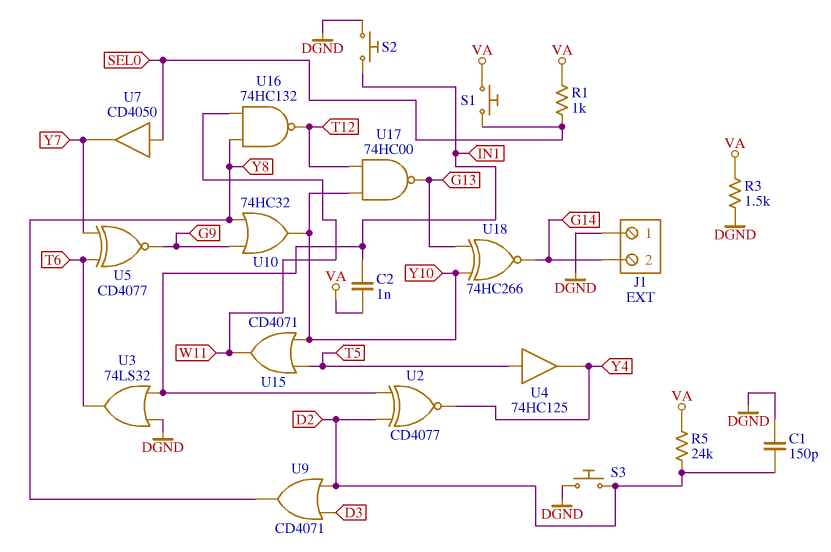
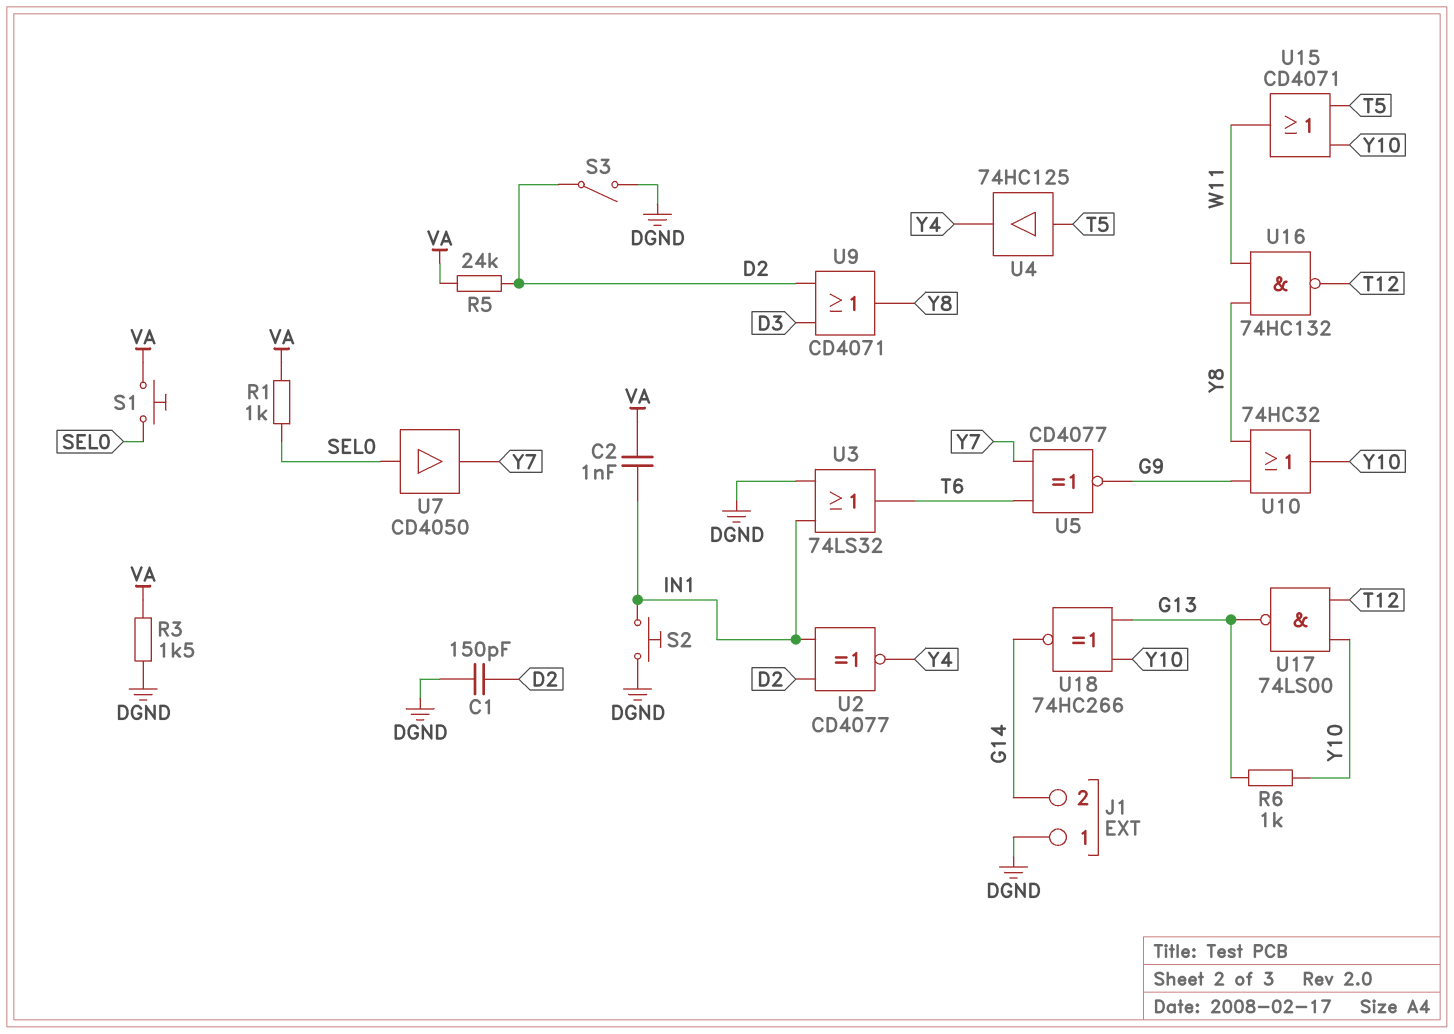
R6: none -> 1k (G13, Y10)
S3: button (D2, DGND) -> switch (D2, DGND)
U17: NAND 74HC00 (in T12, in Y10, out G13) -> NAND 74LS00 (in T12, in Y10, out G13)

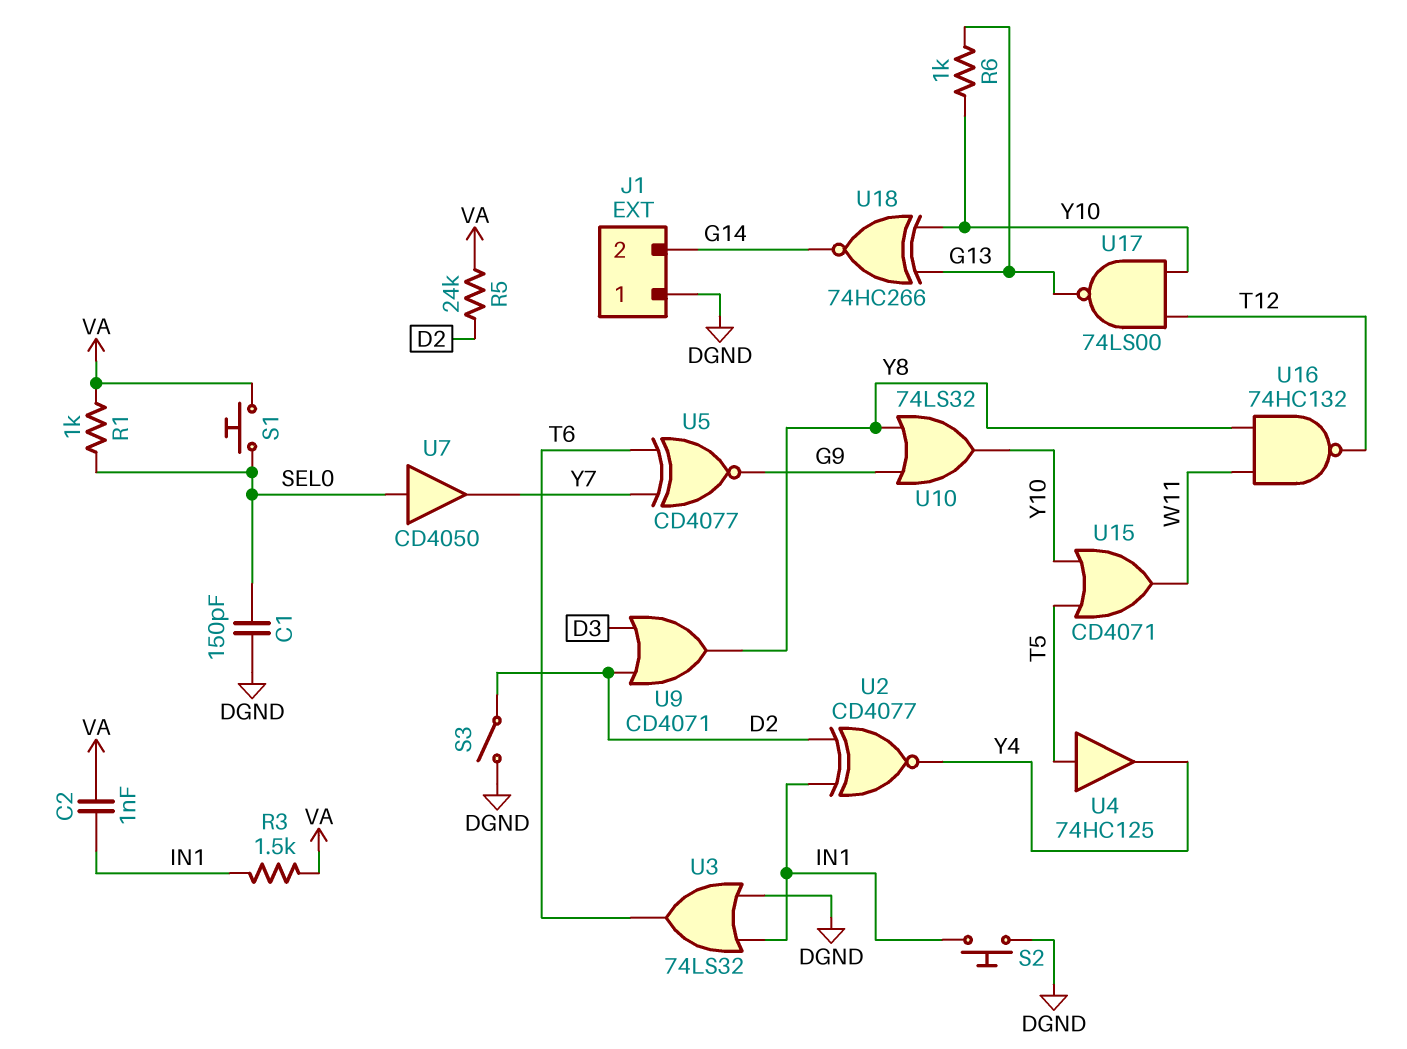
C1: 150pF (D2, DGND) -> 150pF (DGND, SEL0)
R3: 1.5k (DGND, VA) -> 1.5k (IN1, VA)
U10: OR 74HC32 (in G9, in Y8, out Y10) -> OR 74LS32 (in G9, in Y8, out Y10)

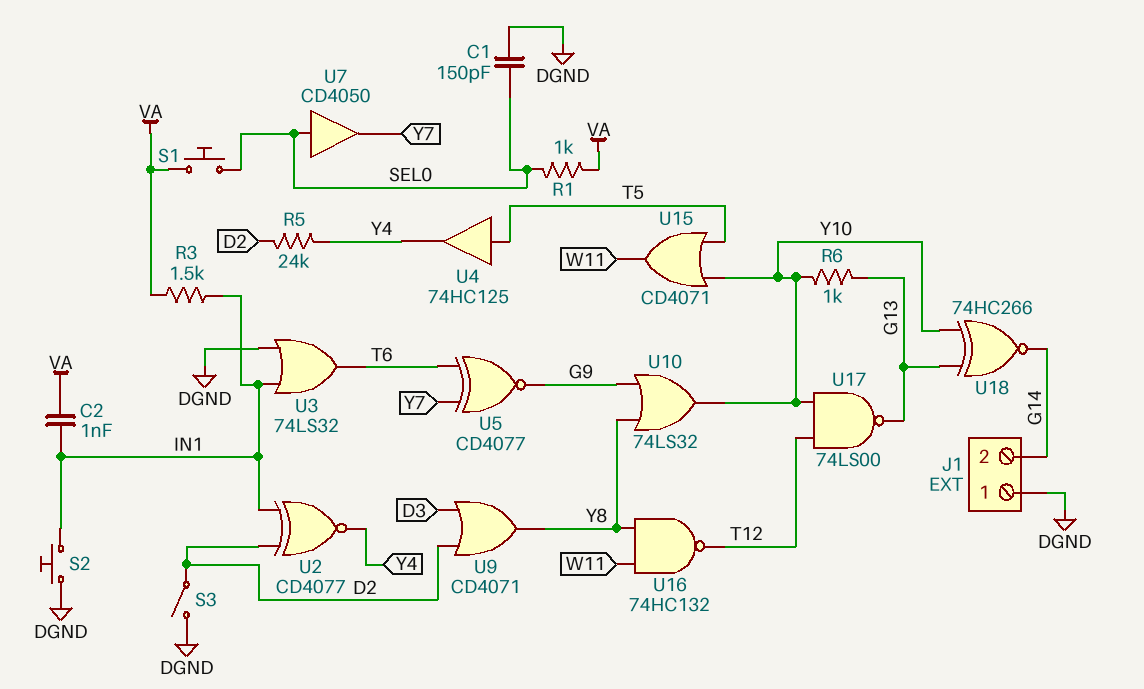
R5: 24k (D2, VA) -> 24k (D2, Y4)

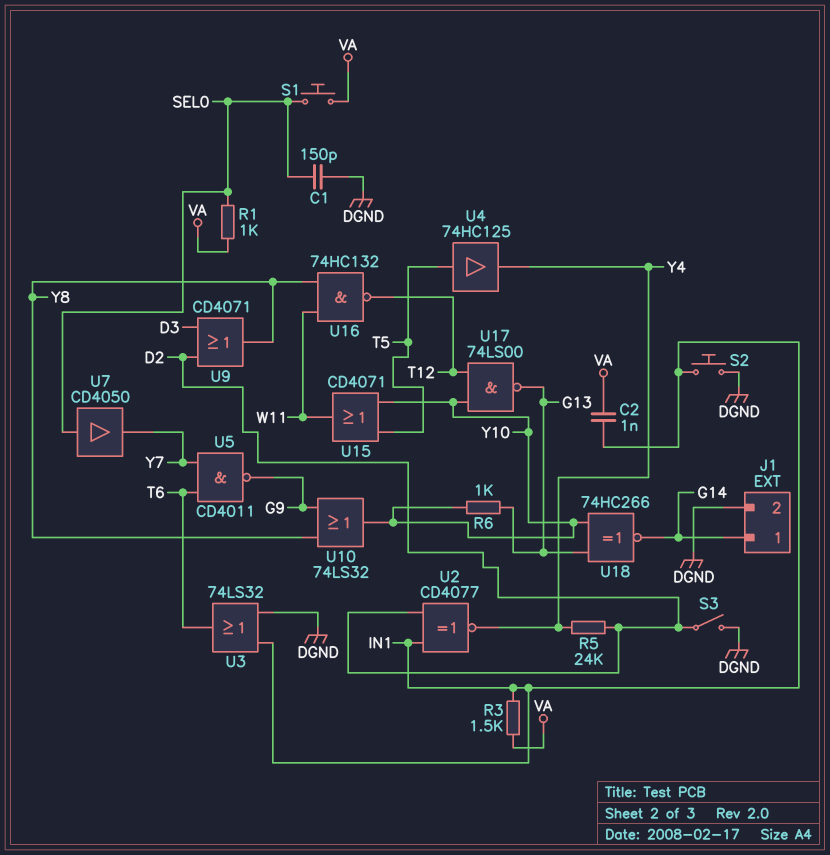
J1 pin 1: DGND -> G14
J1 pin 2: G14 -> DGND
U5: XNOR CD4077 (in T6, in Y7, out G9) -> NAND CD4011 (in T6, in Y7, out G9)

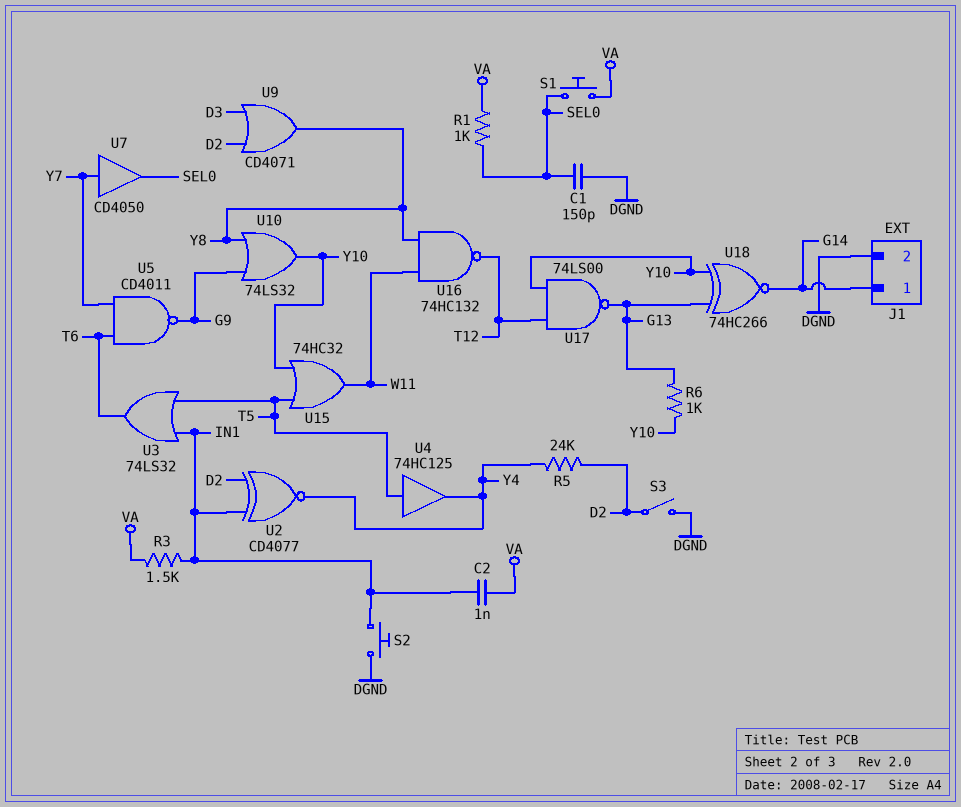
U3: OR 74LS32 (in DGND, in IN1, out T6) -> OR 74LS32 (in IN1, in T5, out T6)
U7: buffer CD4050 (in SEL0, out Y7) -> buffer CD4050 (in Y7, out SEL0)
U15: OR CD4071 (in T5, in Y10, out W11) -> OR 74HC32 (in T5, in Y10, out W11)

